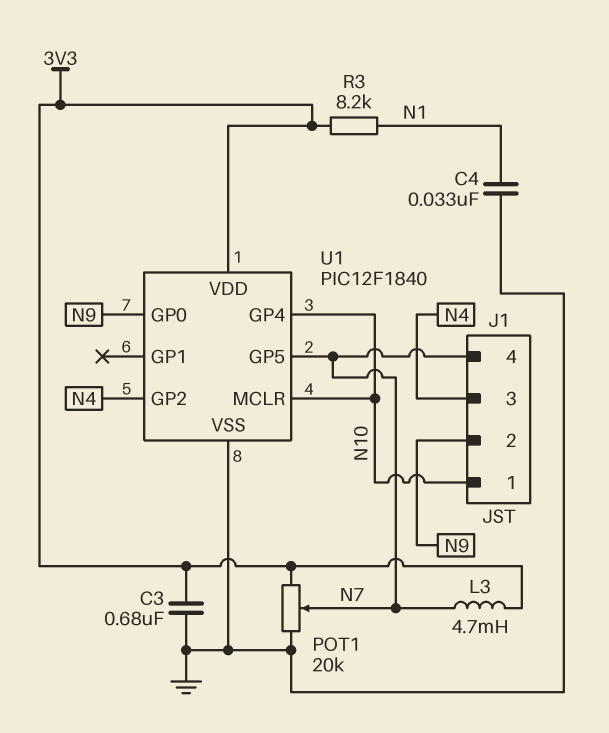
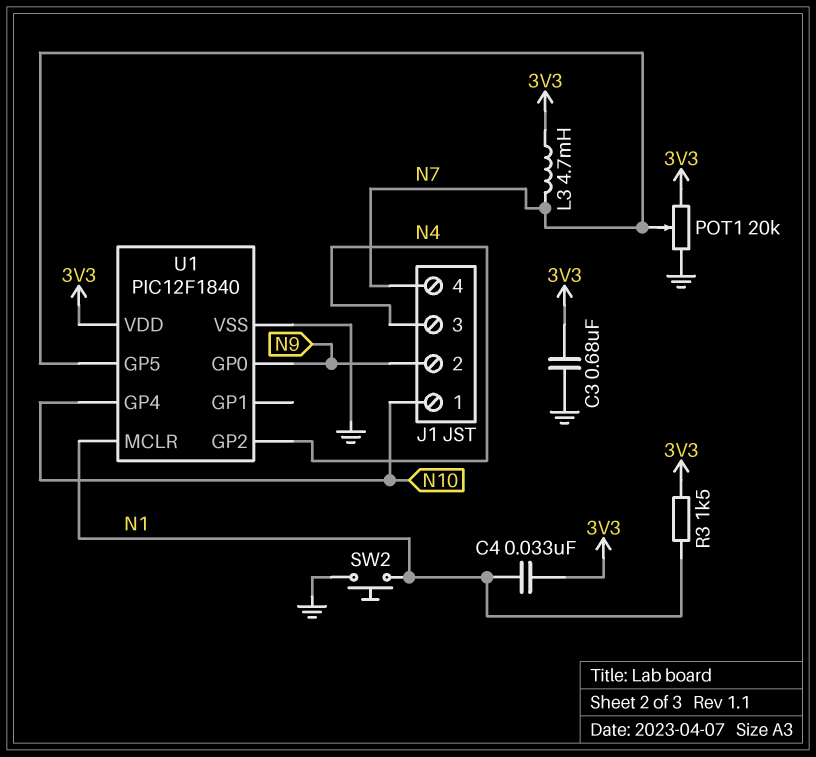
C4: 33nF (GND, N1) -> 33nF (3V3, N1)
R3: 8.2k (3V3, N1) -> 1.5k (3V3, N1)
SW2: none -> button (GND, N1)
U1 pin MCLR: N10 -> N1

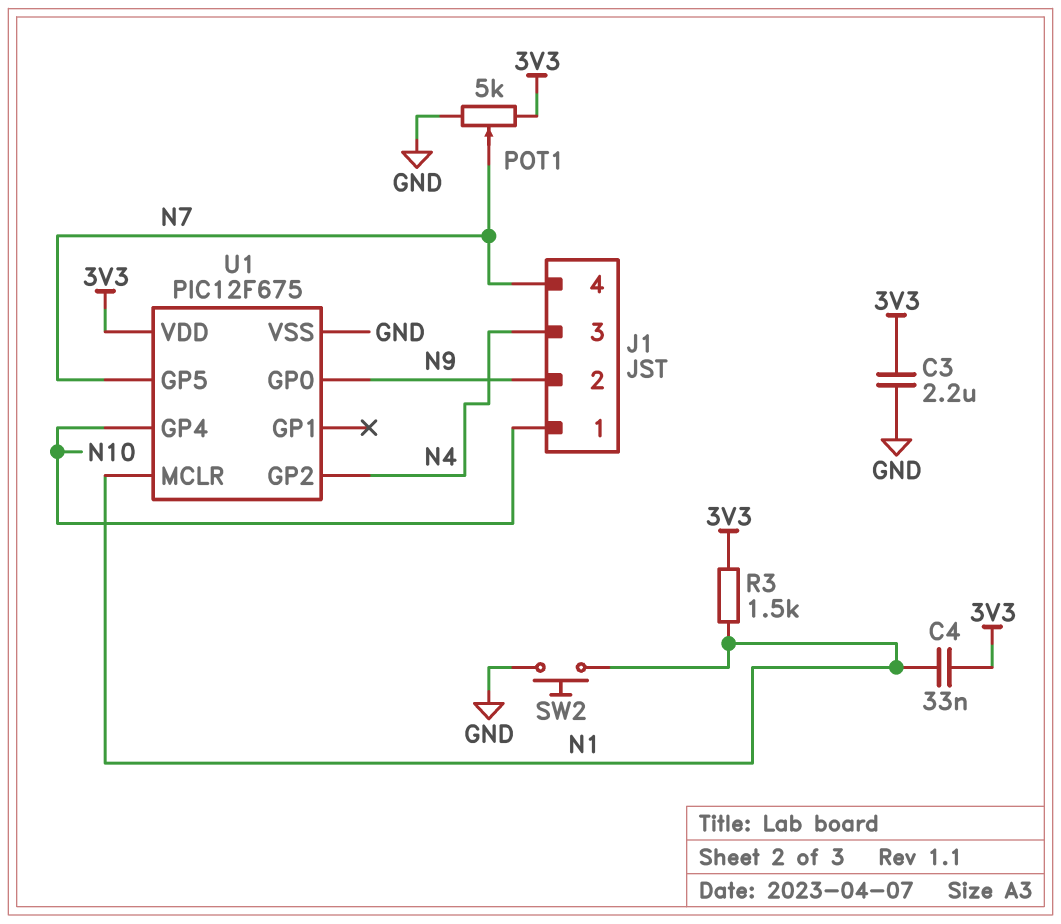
C3: 680nF (3V3, GND) -> 2.2uF (3V3, GND)
L3: 4.7mH (3V3, N7) -> none
POT1: 20k (3V3, GND, wiper N7) -> 5k (3V3, GND, wiper N7)
U1: PIC12F1840 -> PIC12F675

